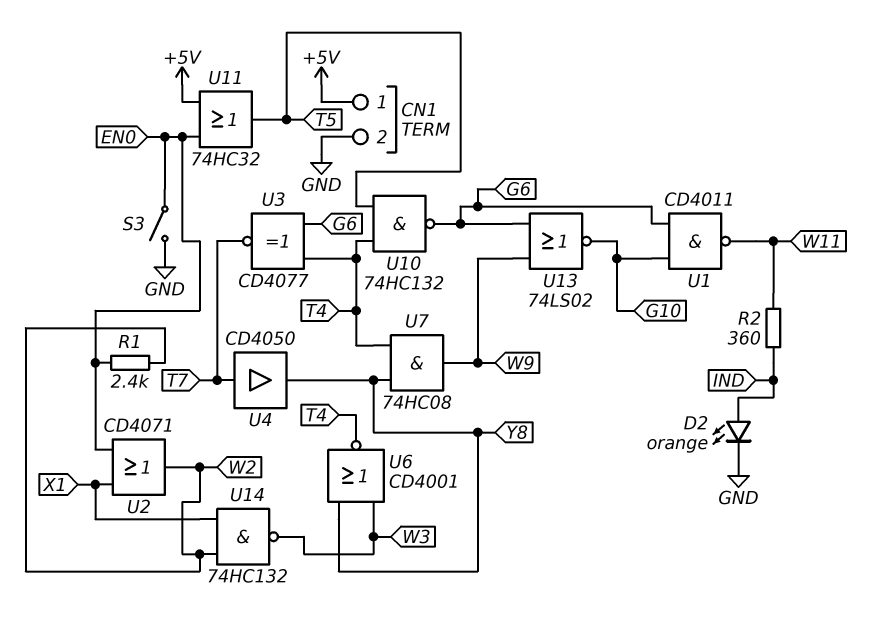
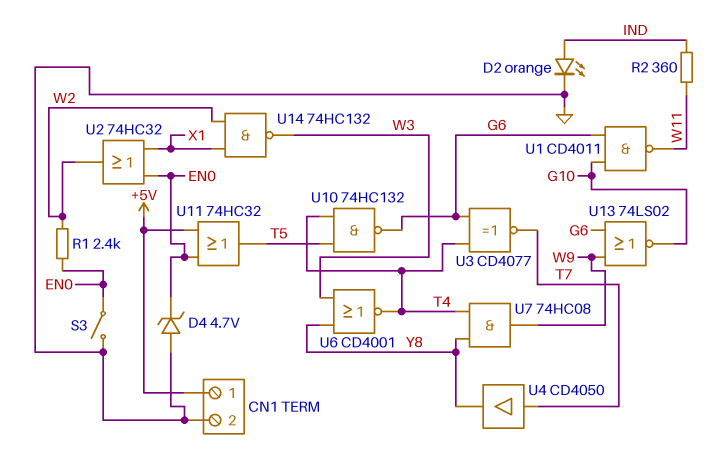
D4: none -> zener 4.7V (A GND, K EN0)
U2: OR CD4071 (in EN0, in X1, out W2) -> OR 74HC32 (in EN0, in X1, out W2)

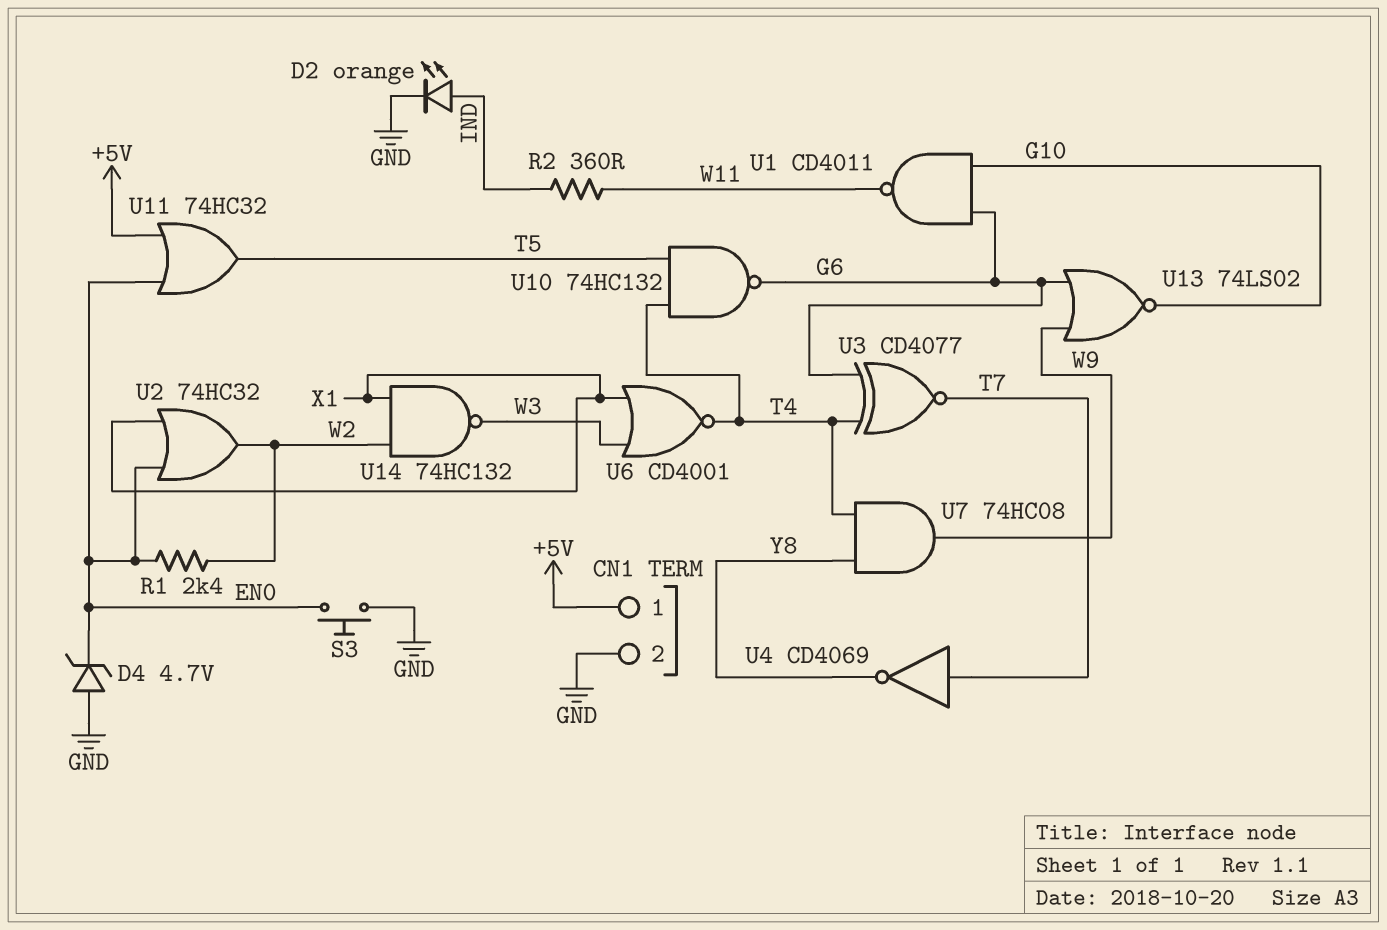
S3: switch (EN0, GND) -> button (EN0, GND)
U4: buffer CD4050 (in T7, out Y8) -> NOT CD4069 (in T7, out Y8)
U6: NOR CD4001 (in W3, in Y8, out T4) -> NOR CD4001 (in W3, in X1, out T4)

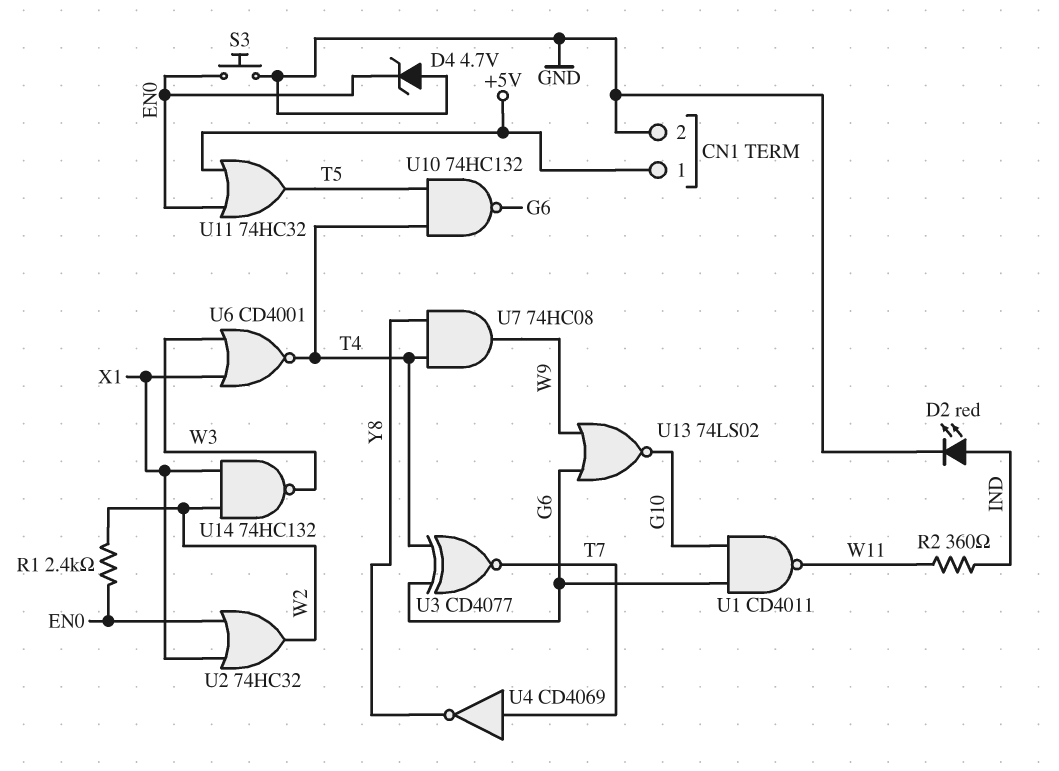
D2: LED orange (A IND, K GND) -> LED red (A IND, K GND)

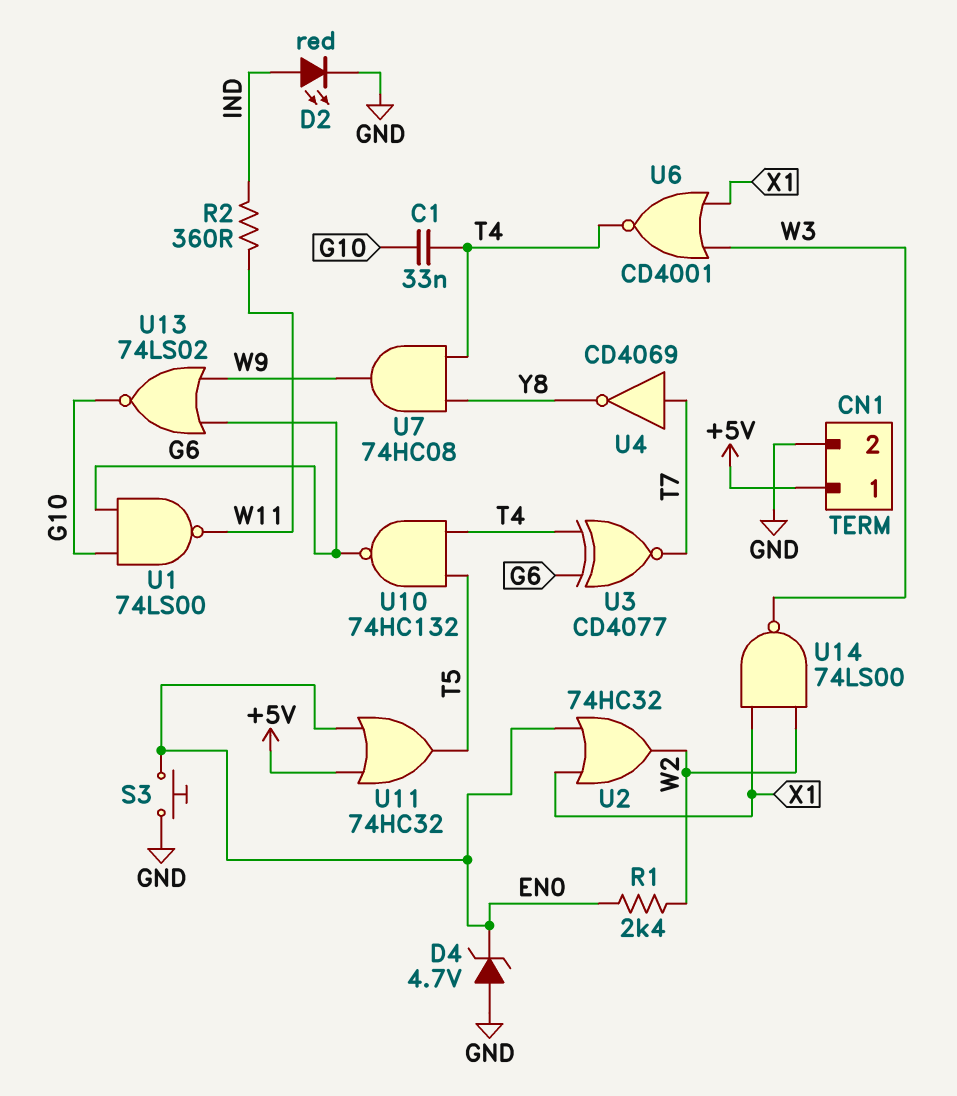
C1: none -> 33nF (G10, T4)
U1: NAND CD4011 (in G6, in G10, out W11) -> NAND 74LS00 (in G6, in G10, out W11)
U14: NAND 74HC132 (in W2, in X1, out W3) -> NAND 74LS00 (in W2, in X1, out W3)

